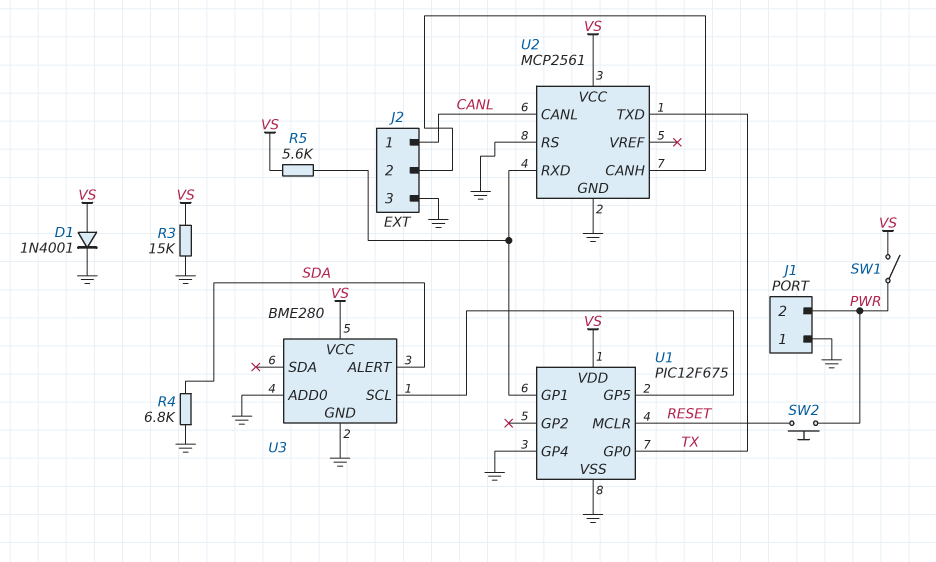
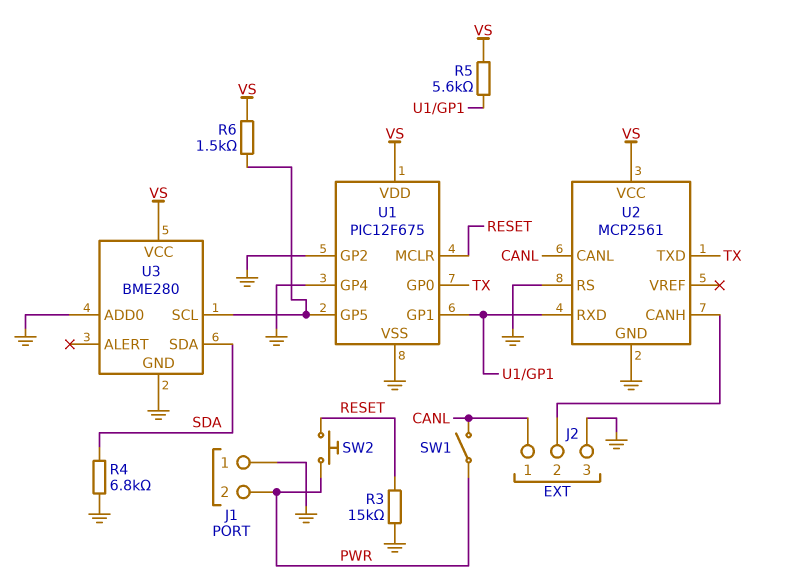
D1: diode 1N4001 (A VS, K GND) -> none
R3: 15k (GND, VS) -> 15k (GND, RESET)
R6: none -> 1.5k (U1/GP5, VS)
SW1: switch (PWR, VS) -> switch (CANL, PWR)
U1 pin GP2: none -> GND
U3 pin ALERT: SDA -> none
U3 pin SDA: none -> SDA

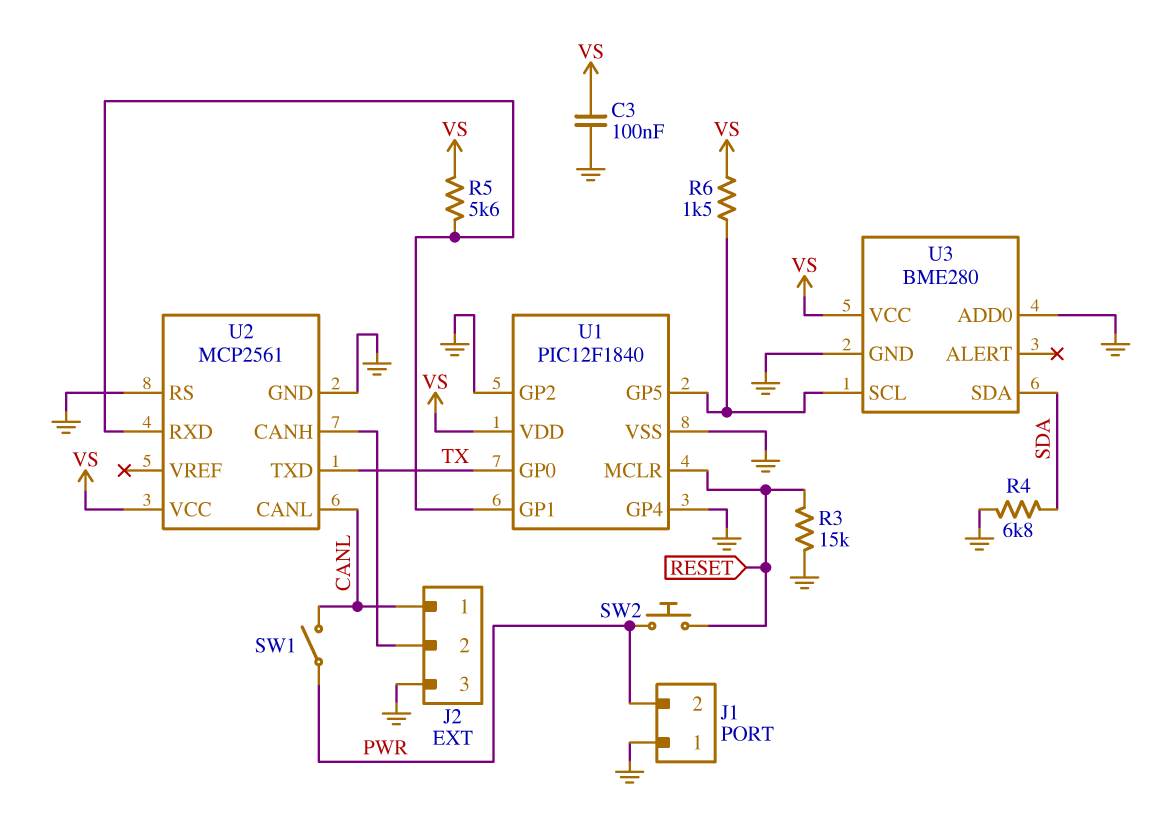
C3: none -> 100nF (GND, VS)
U1: PIC12F675 -> PIC12F1840

